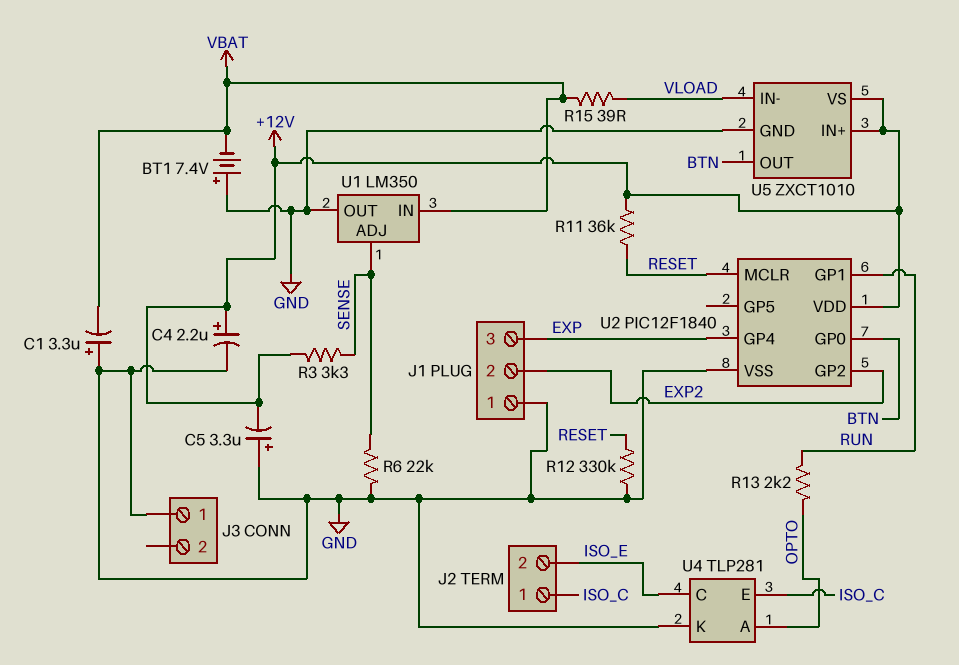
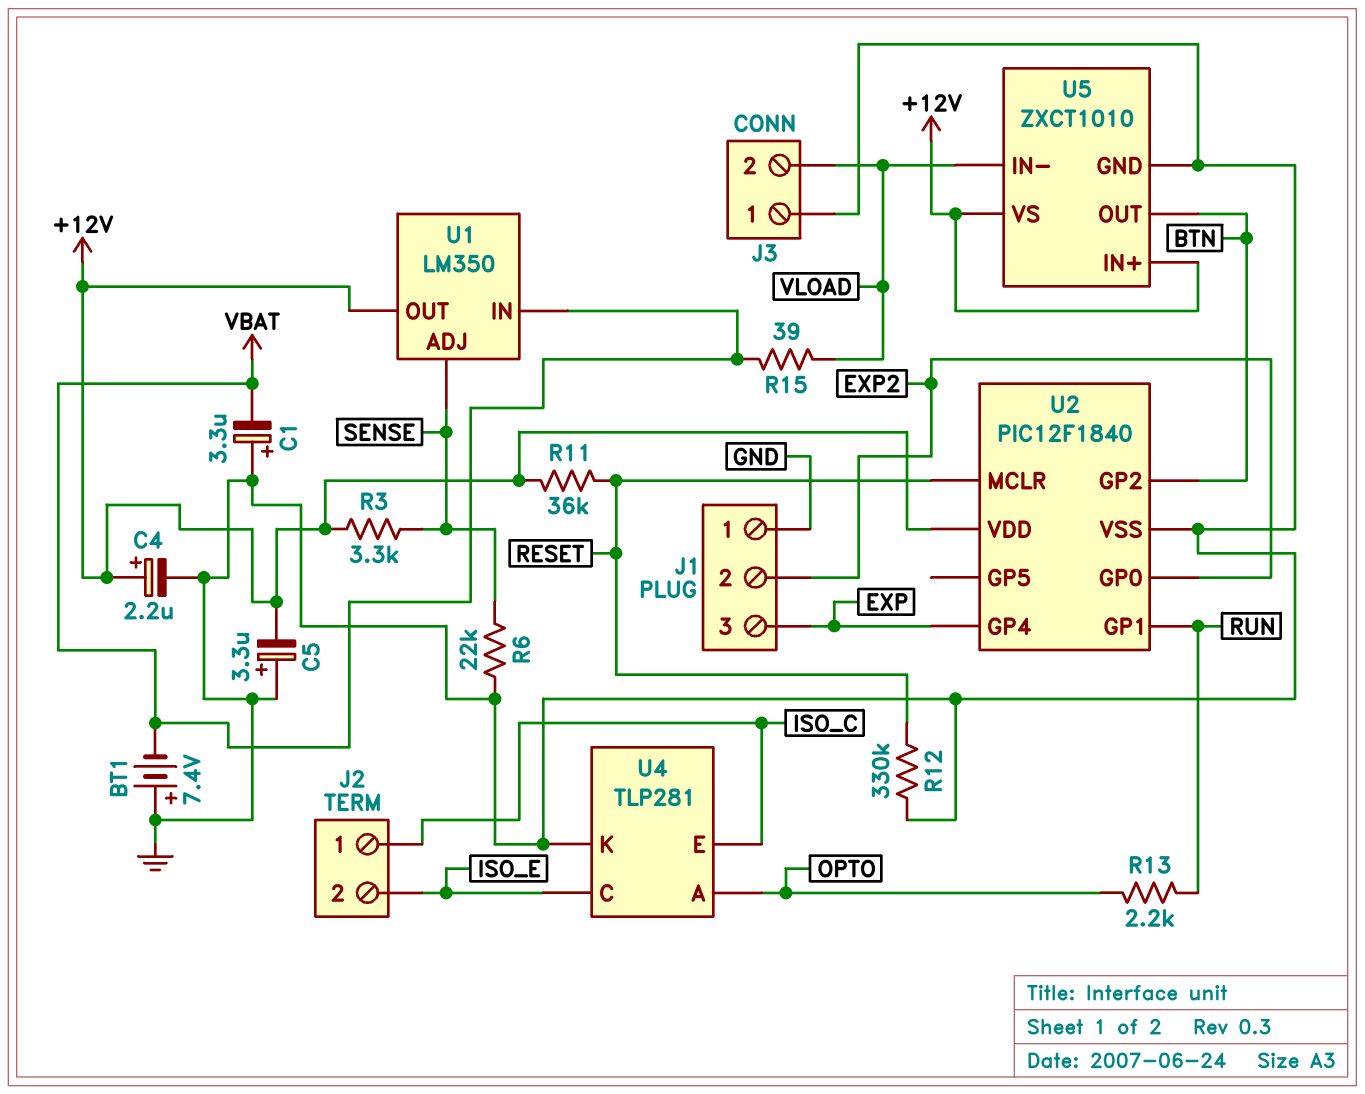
J3 pin 2: none -> VLOAD
U1 pin OUT: GND -> +12V
U2 pin GP0: BTN -> EXP2
U2 pin GP2: EXP2 -> BTN

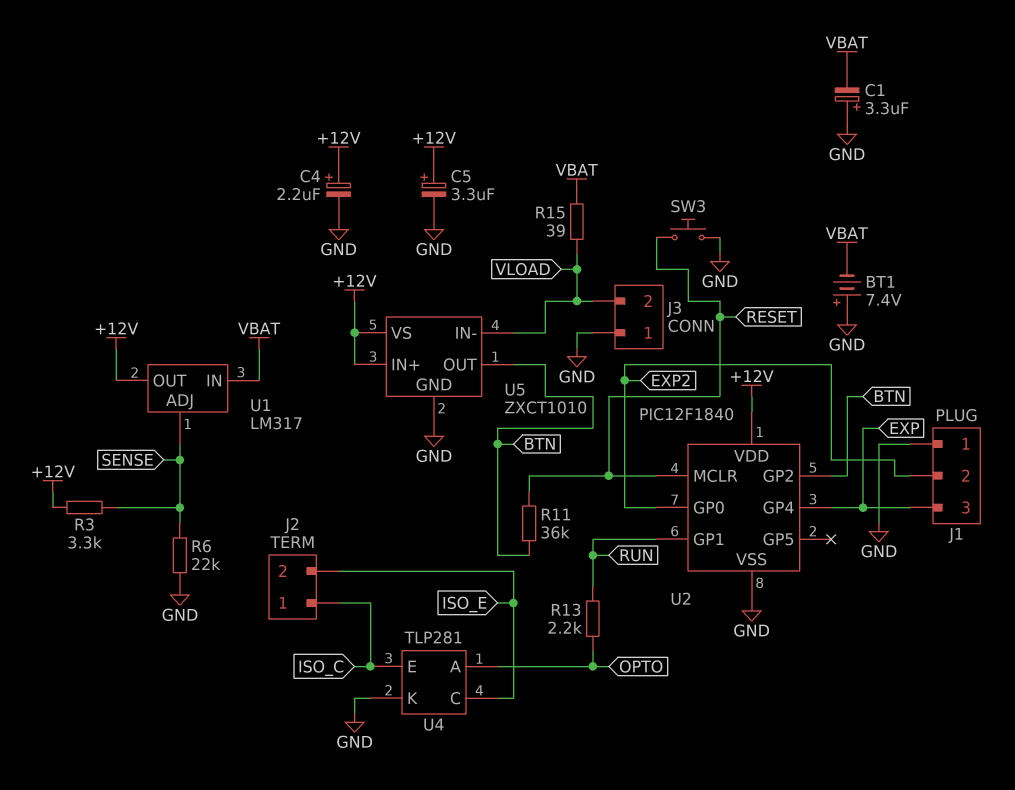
C5: 3.3uF (plus GND, minus +12V) -> 3.3uF (plus +12V, minus GND)
R11: 36k (+12V, RESET) -> 36k (BTN, RESET)
R12: 330k (GND, RESET) -> none
SW3: none -> button (GND, RESET)
U1: LM350 -> LM317

